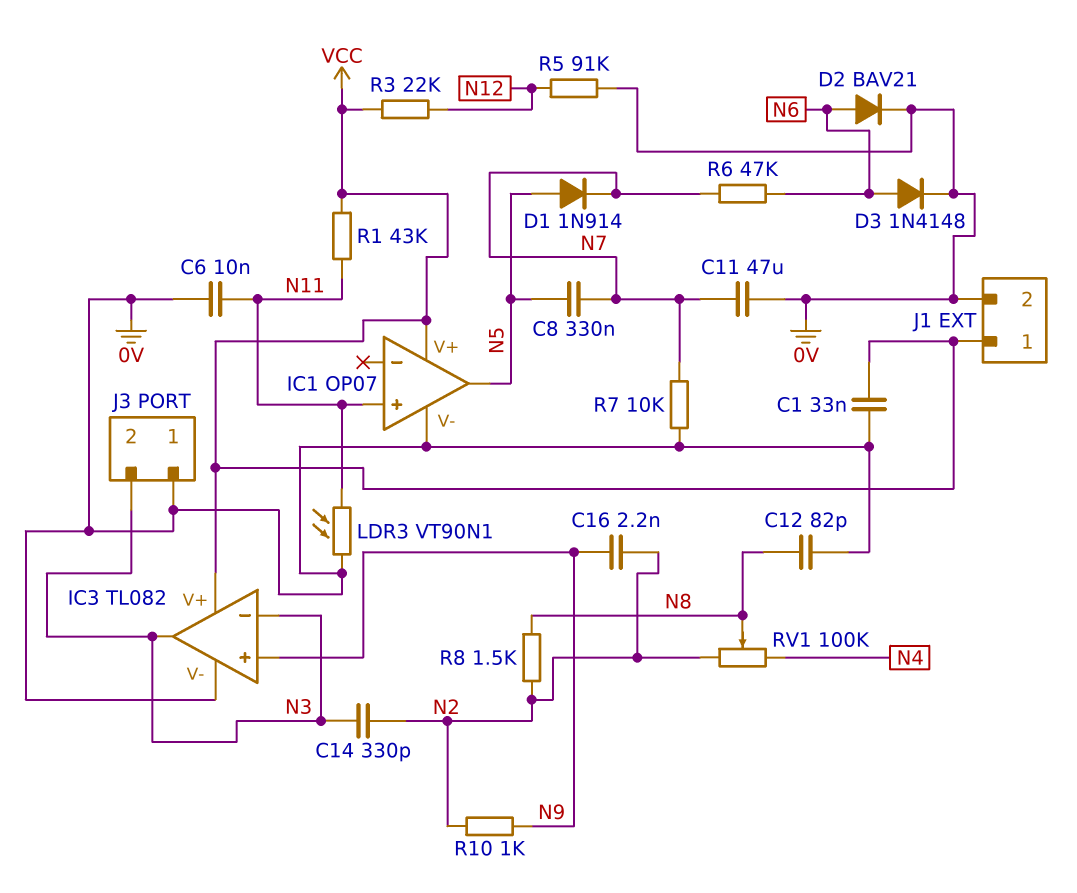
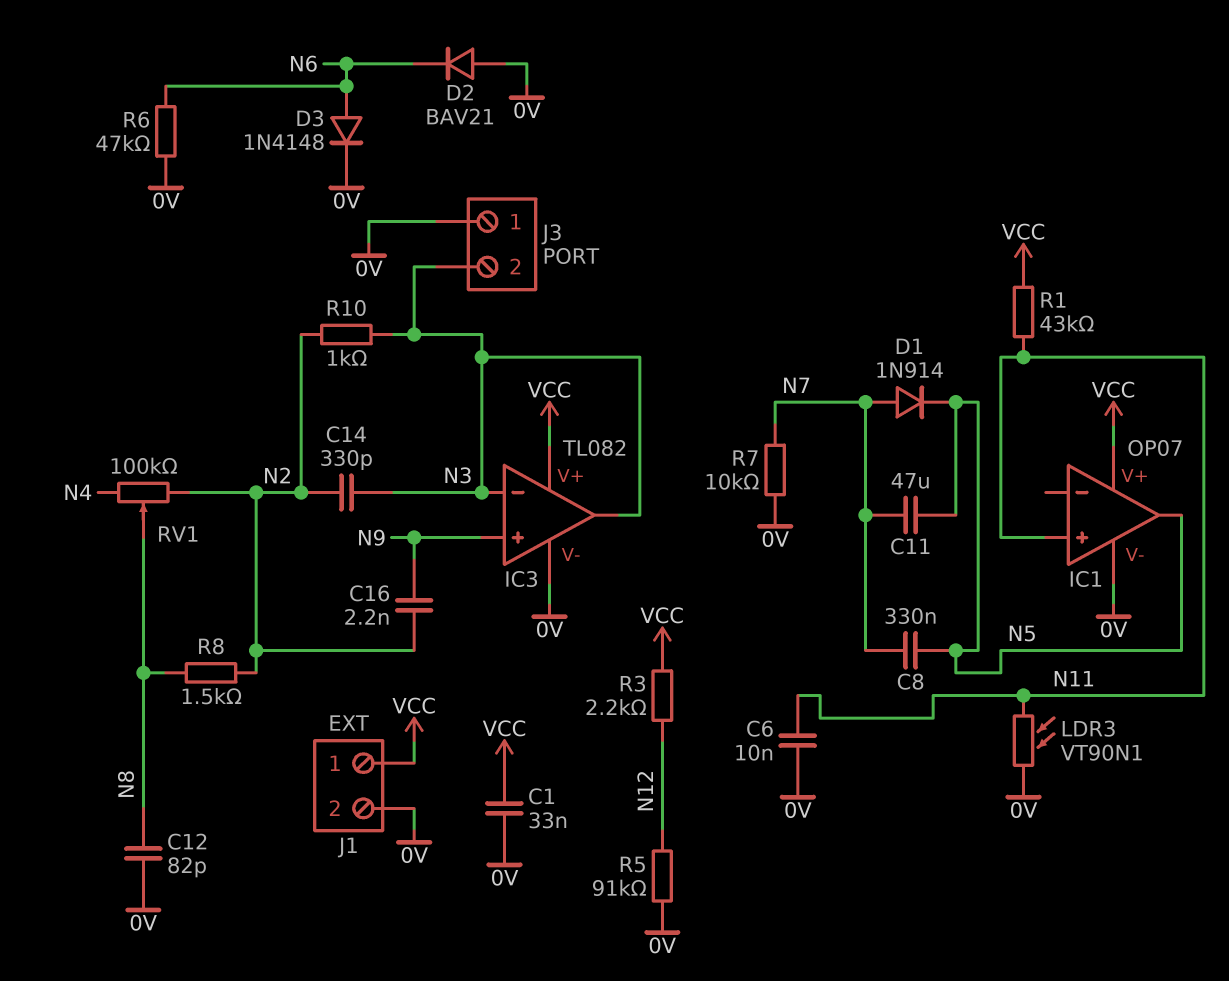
C11: 47uF (0V, N7) -> 47uF (N5, N7)
D1: diode 1N914 (A N5, K N7) -> diode 1N914 (A N7, K N5)
D2: diode BAV21 (A N6, K 0V) -> diode BAV21 (A 0V, K N6)
R3: 22k (N12, VCC) -> 2.2k (N12, VCC)
R6: 47k (N6, N7) -> 47k (0V, N6)
R10: 1k (N2, N9) -> 1k (N2, N3)

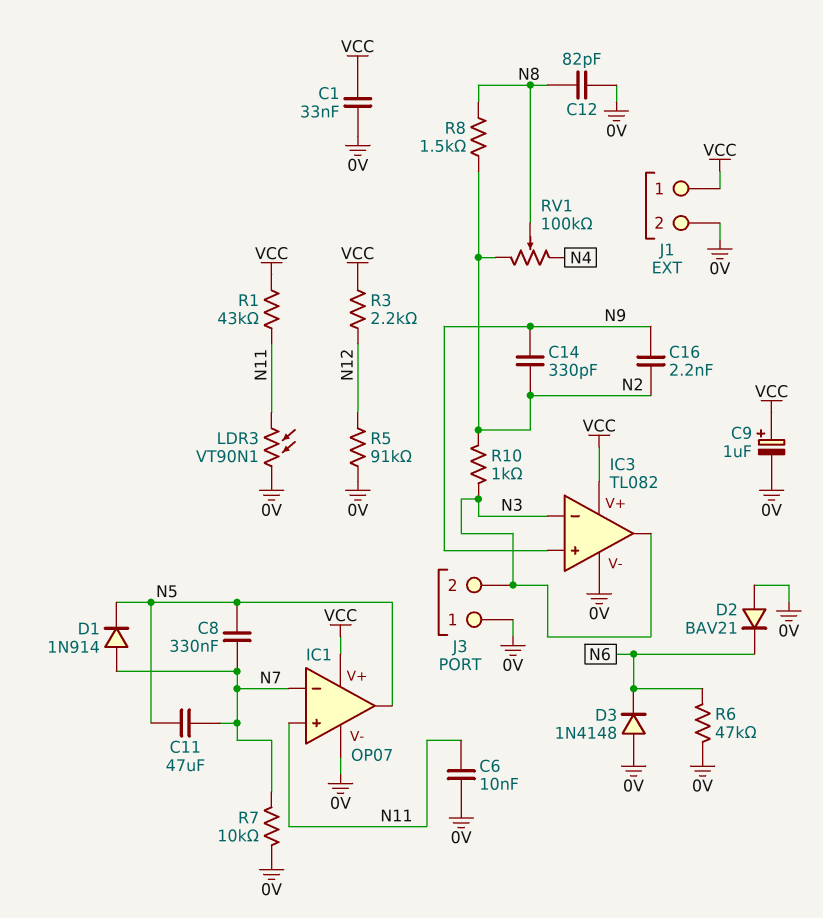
C9: none -> 1uF (plus VCC, minus 0V)
C14: 330pF (N2, N3) -> 330pF (N2, N9)
D3: diode 1N4148 (A N6, K 0V) -> diode 1N4148 (A 0V, K N6)
IC1 pin in-: none -> N7

